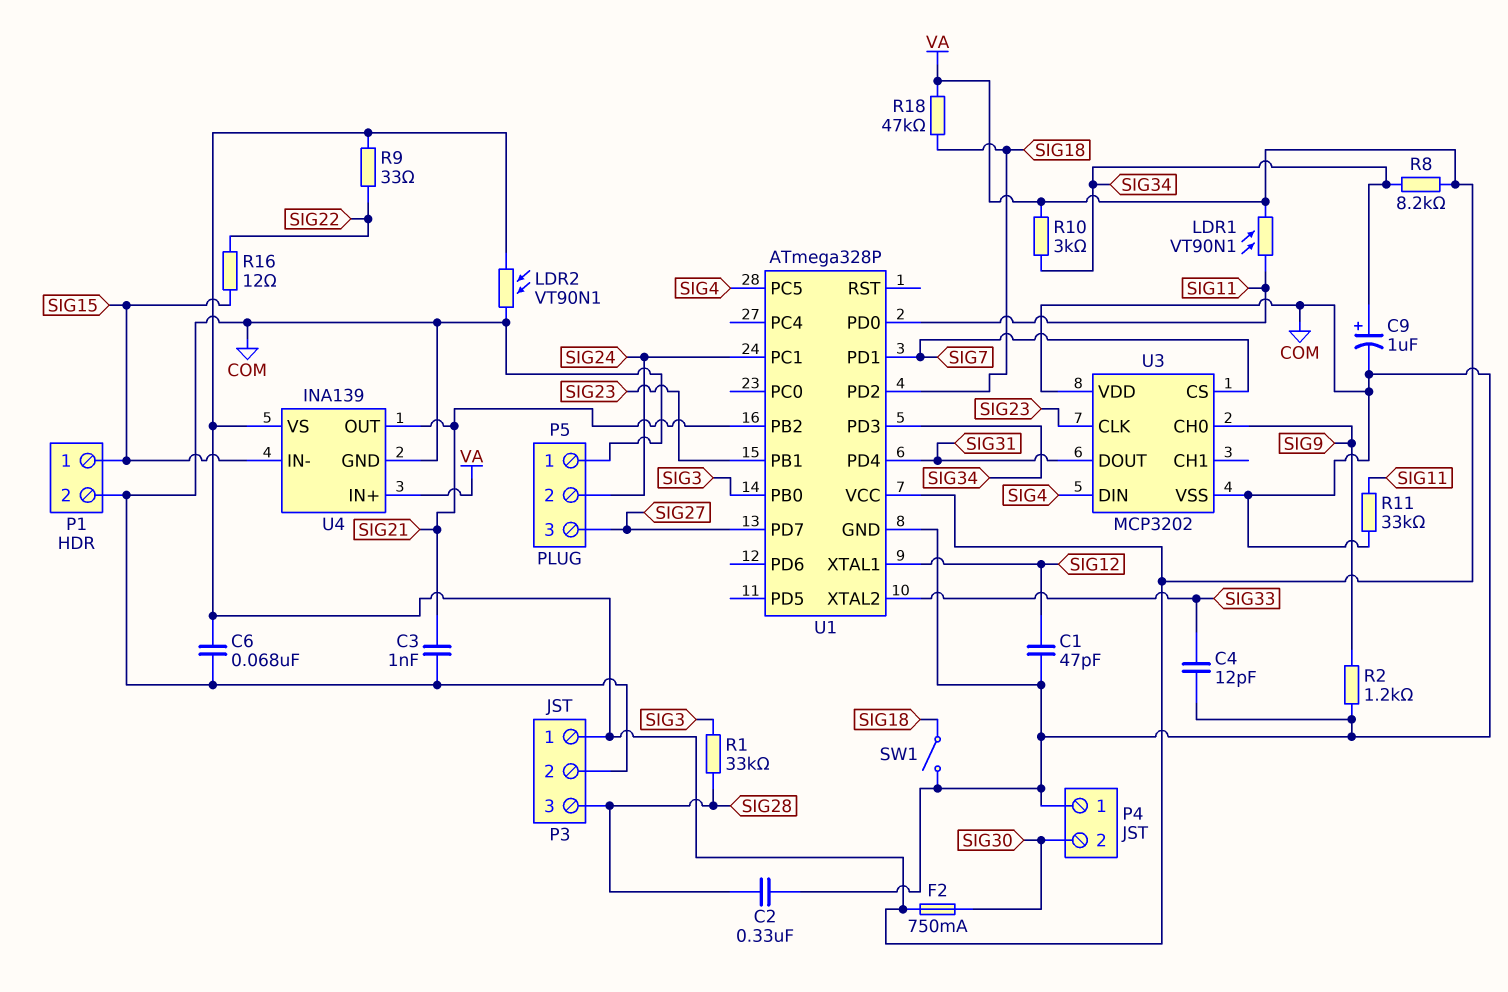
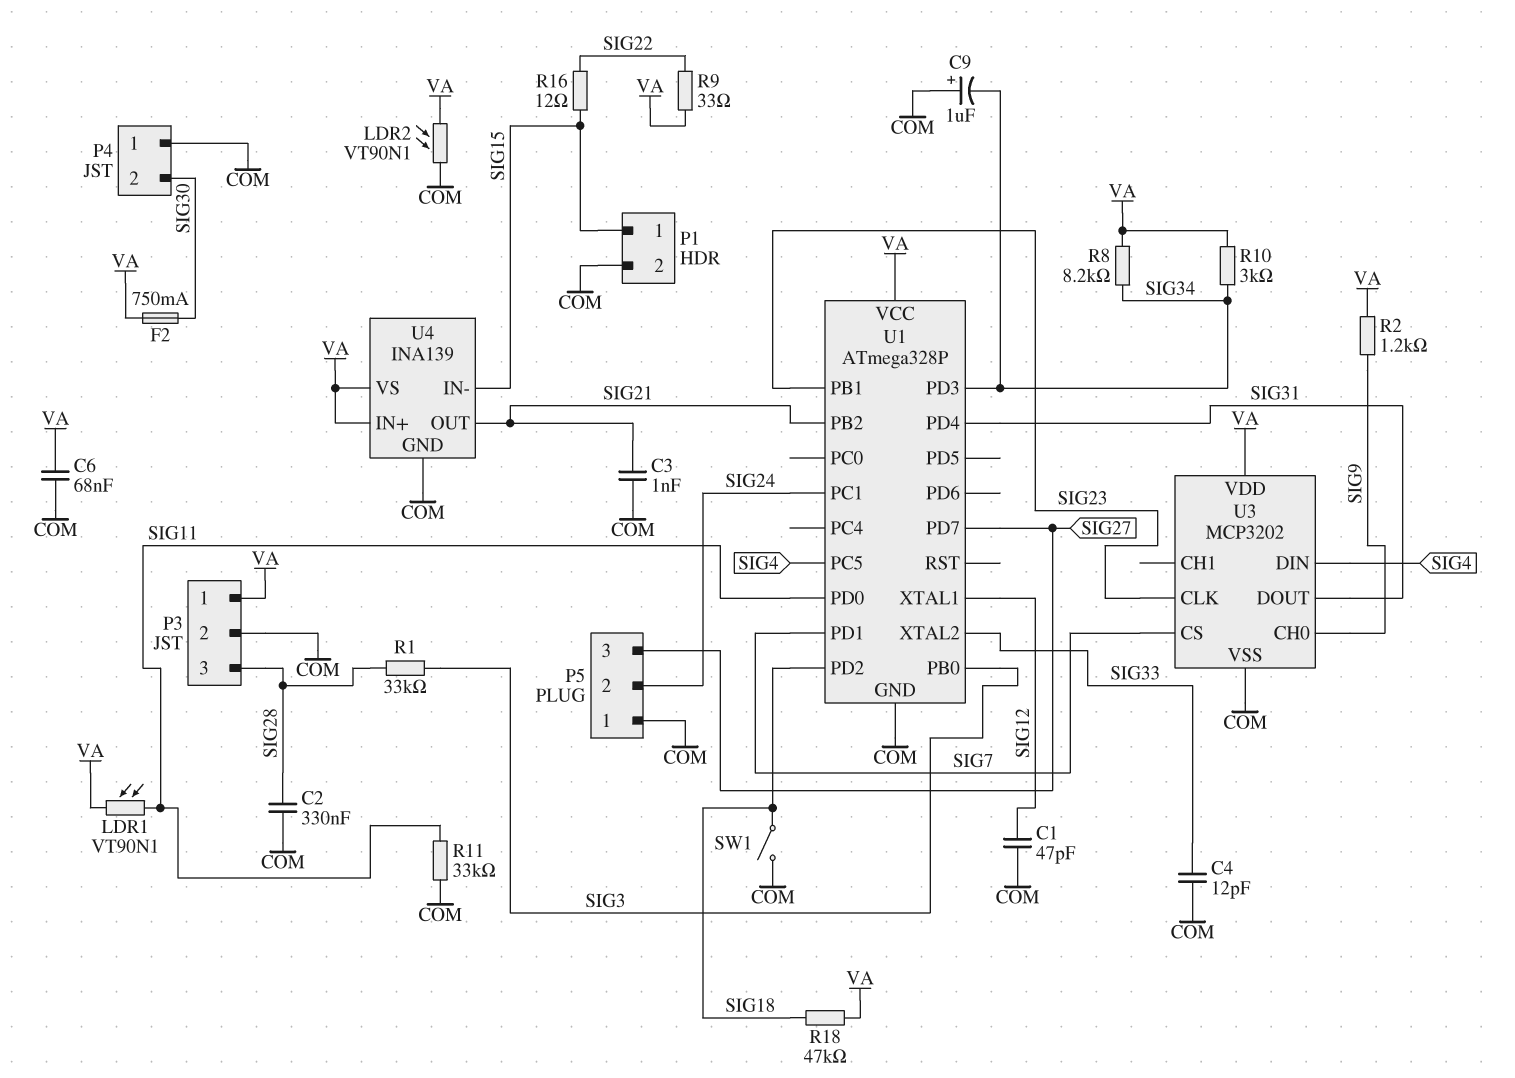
C9: 1uF (plus SIG34, minus COM) -> 1uF (plus COM, minus SIG34)
R2: 1.2k (COM, SIG9) -> 1.2k (SIG9, VA)
U3 pin VDD: COM -> VA

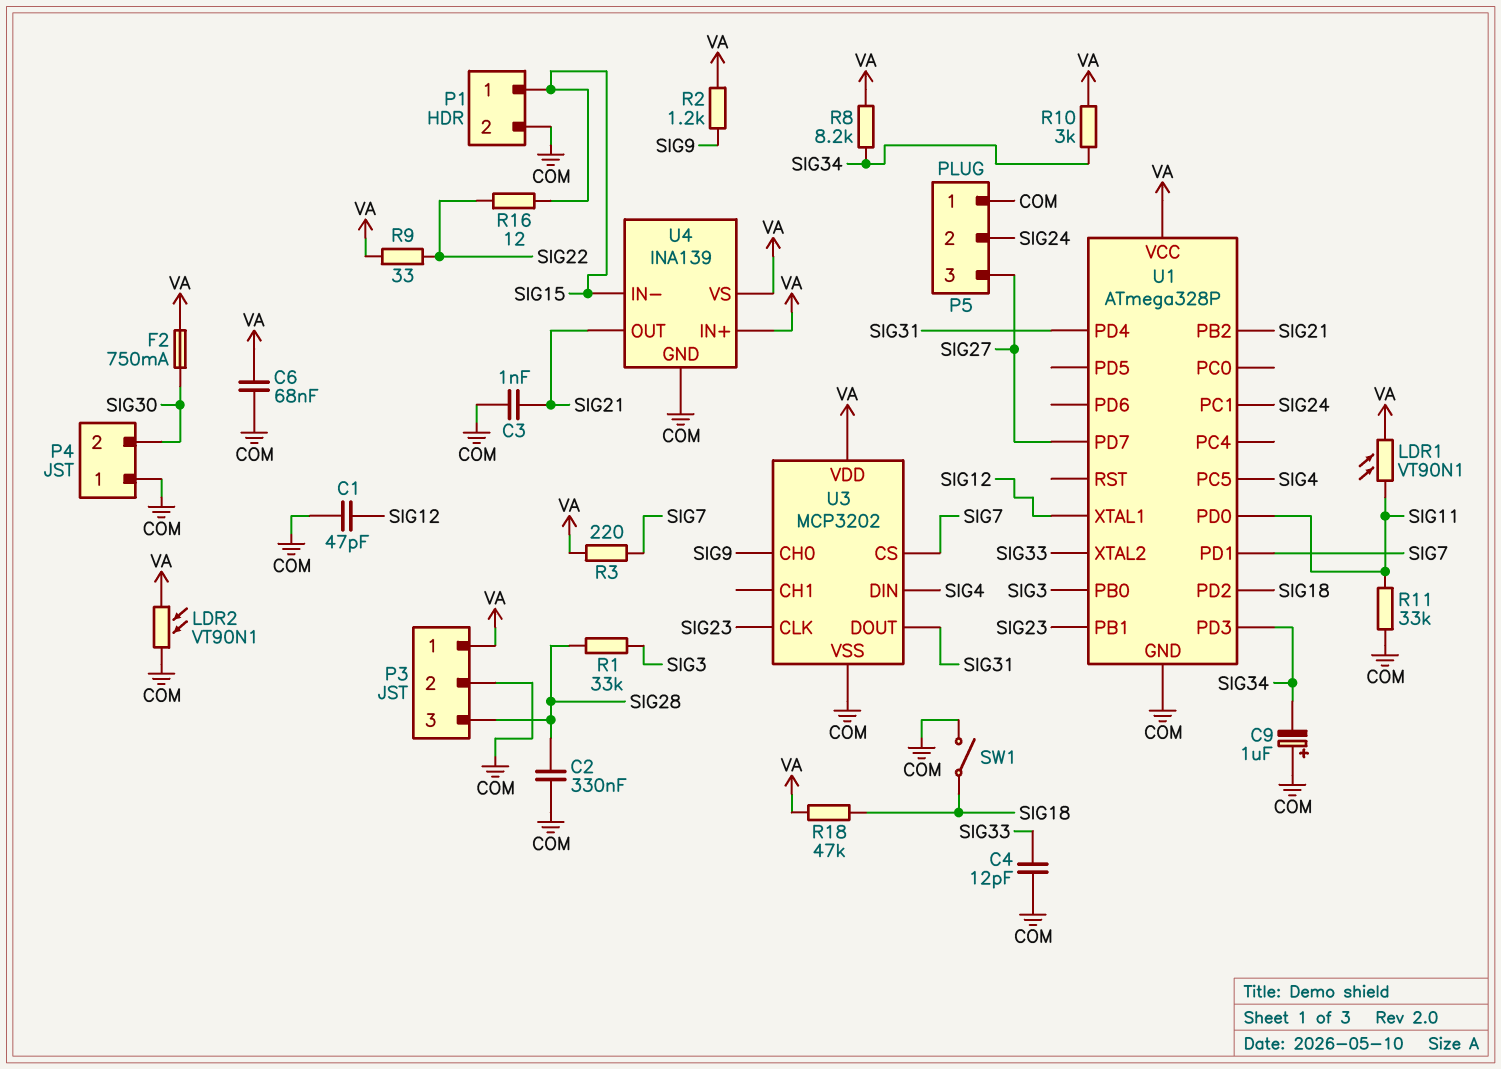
R3: none -> 220 (SIG7, VA)

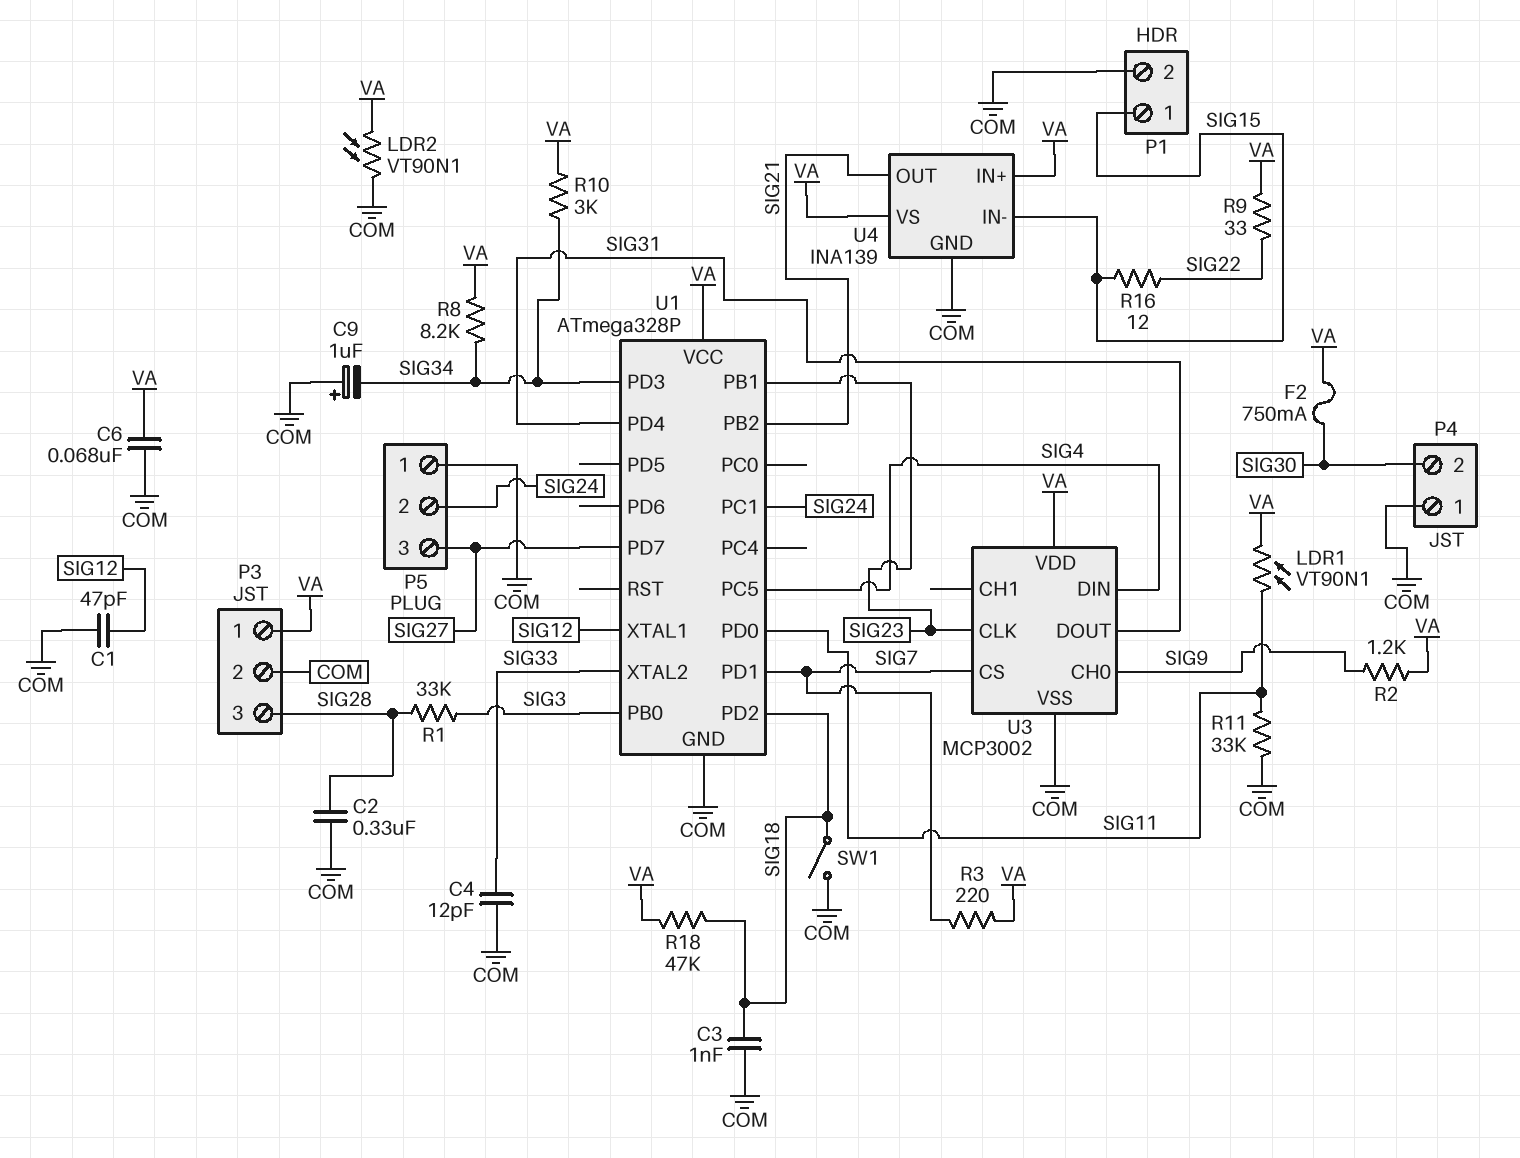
C3: 1nF (COM, SIG21) -> 1nF (COM, SIG18)
U3: MCP3202 -> MCP3002

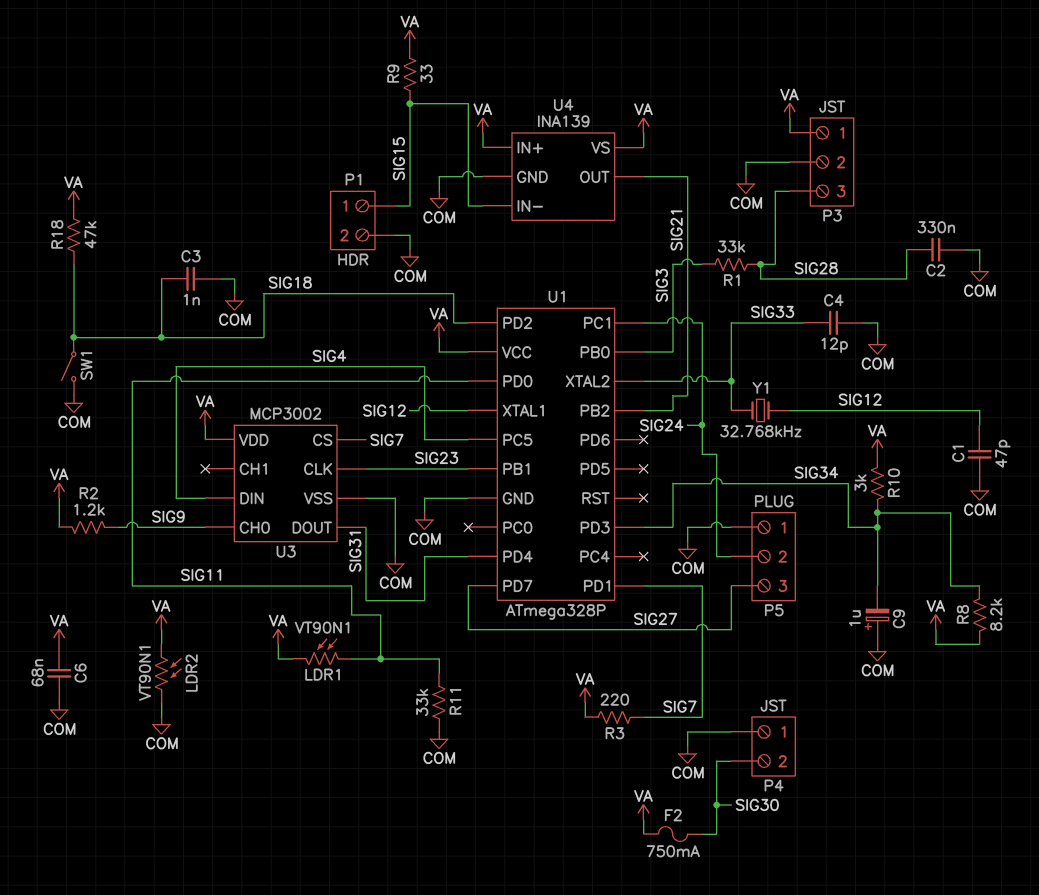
R9: 33 (SIG22, VA) -> 33 (SIG15, VA)
R16: 12 (SIG15, SIG22) -> none
Y1: none -> 32.768kHz (SIG12, SIG33)

